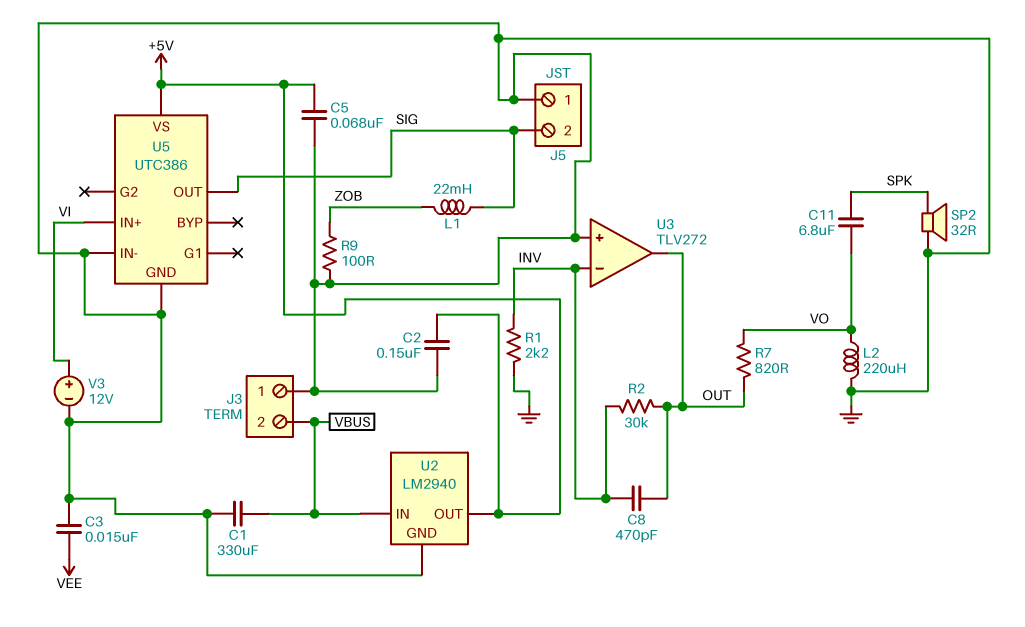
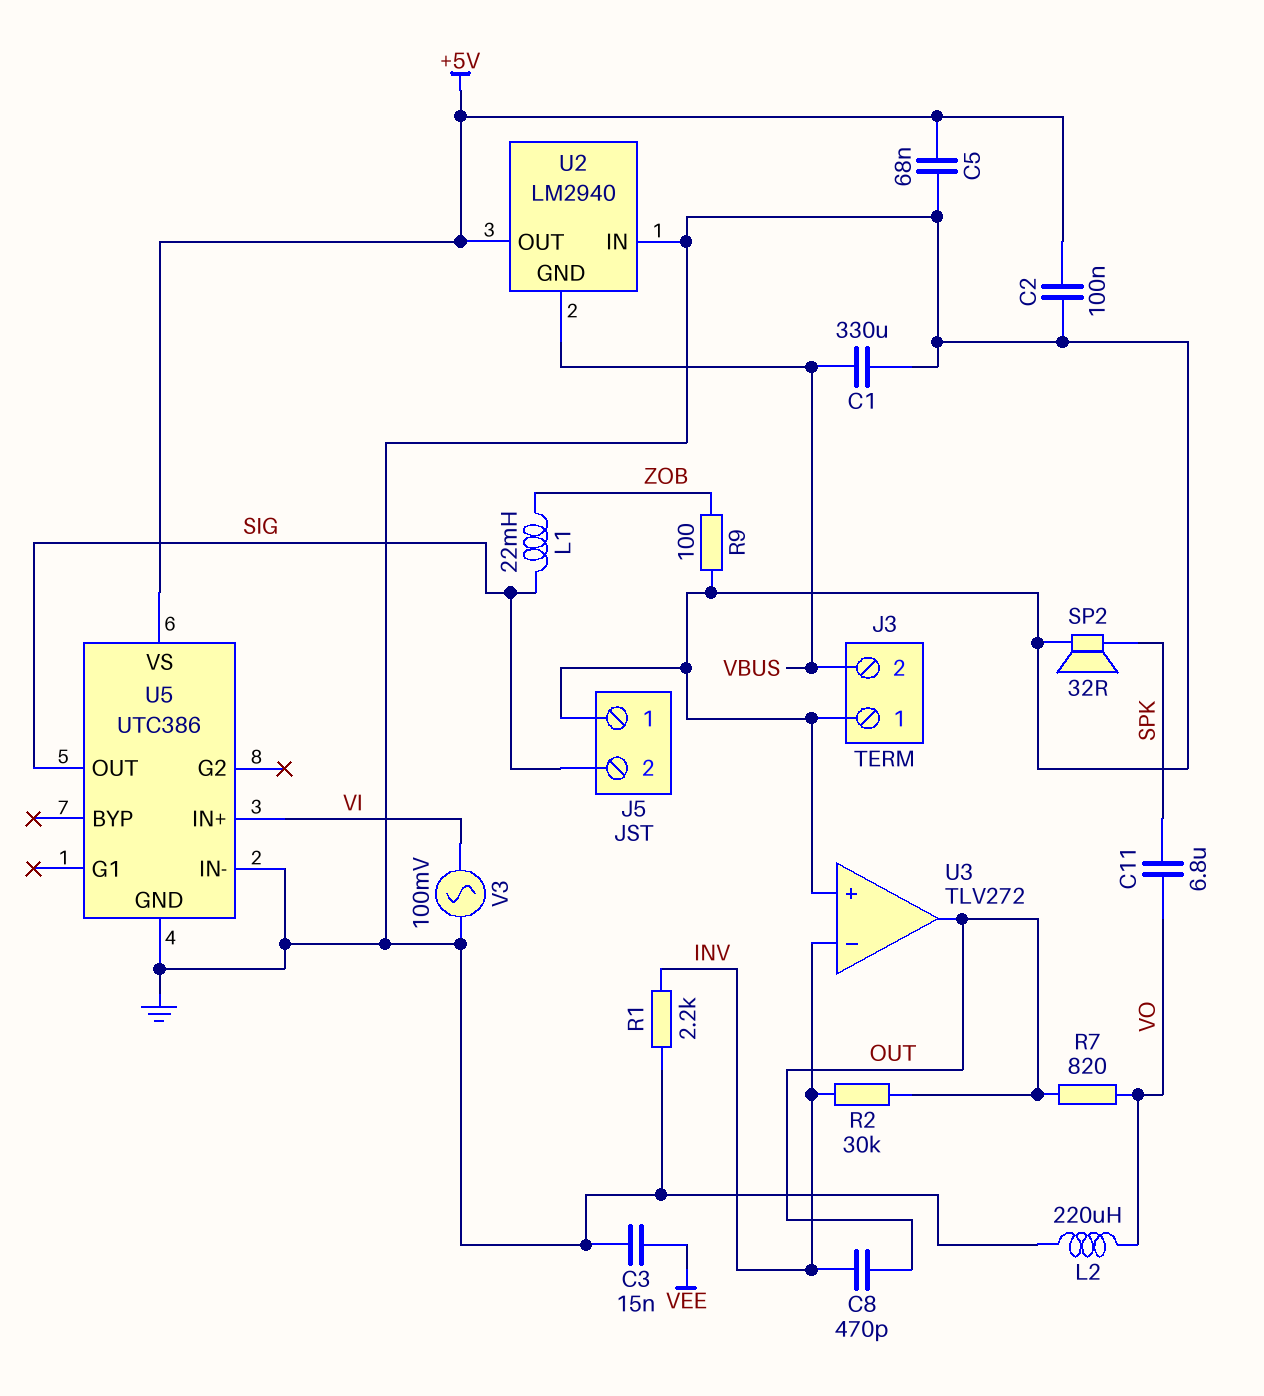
C2: 150nF (+5V, GND) -> 100nF (+5V, GND)
U2 pin GND: GND -> VBUS
U2 pin IN: VBUS -> GND
V3: 12V (plus VI, minus GND) -> AC 100mV (GND, VI)

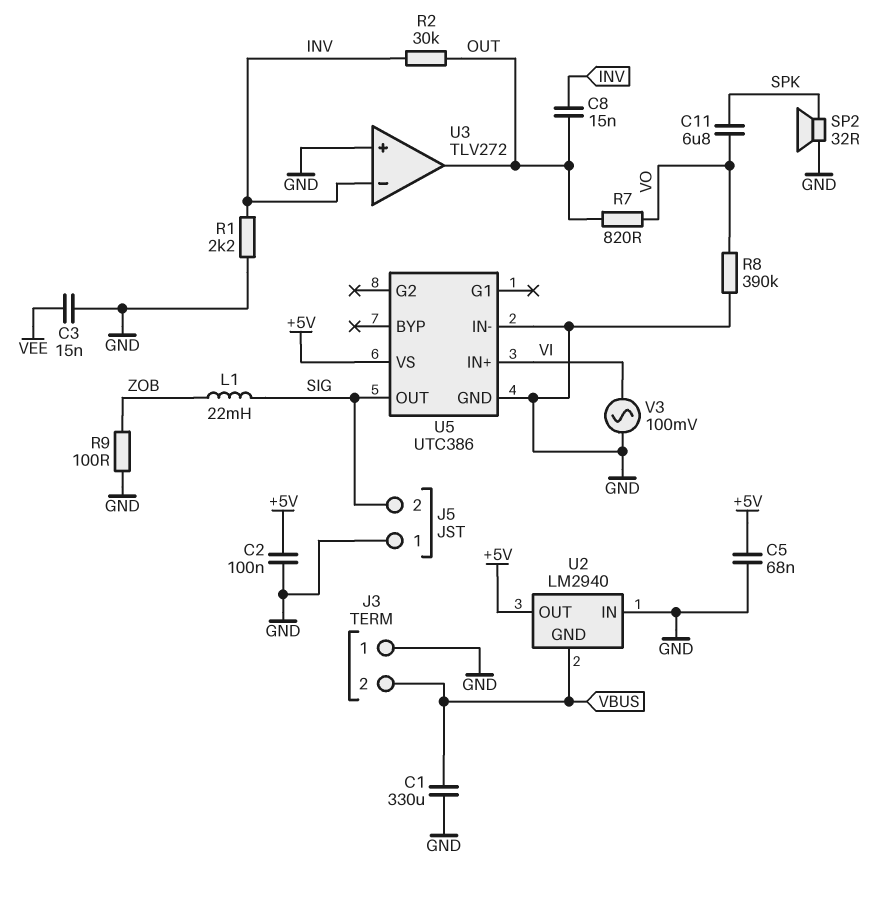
C8: 470pF (INV, OUT) -> 15nF (INV, OUT)
L2: 220uH (GND, VO) -> none
R8: none -> 390k (GND, VO)

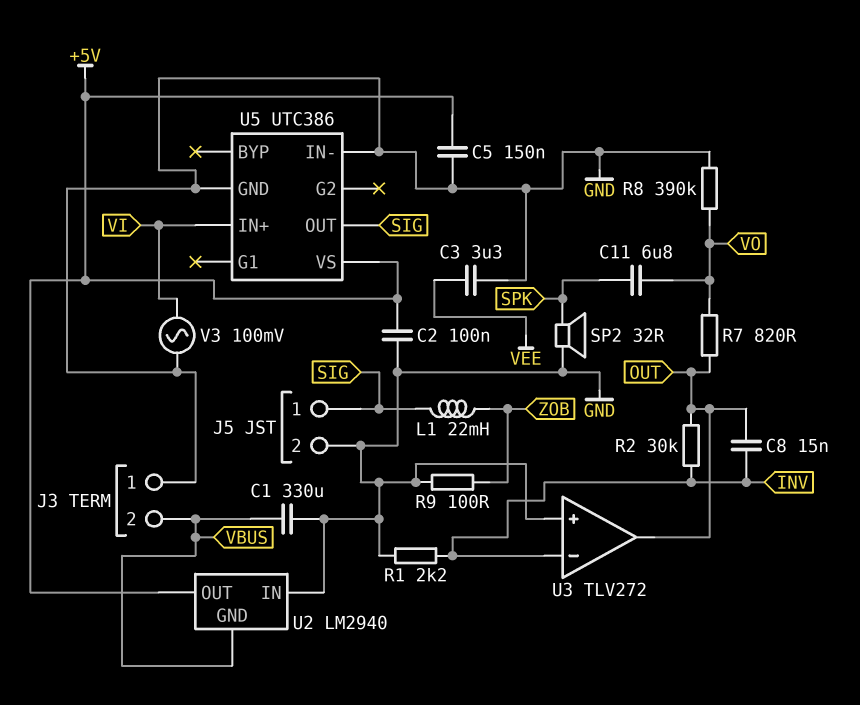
C3: 15nF (GND, VEE) -> 3.3uF (GND, VEE)
C5: 68nF (+5V, GND) -> 150nF (+5V, GND)
J5 pin 1: GND -> SIG
J5 pin 2: SIG -> GND

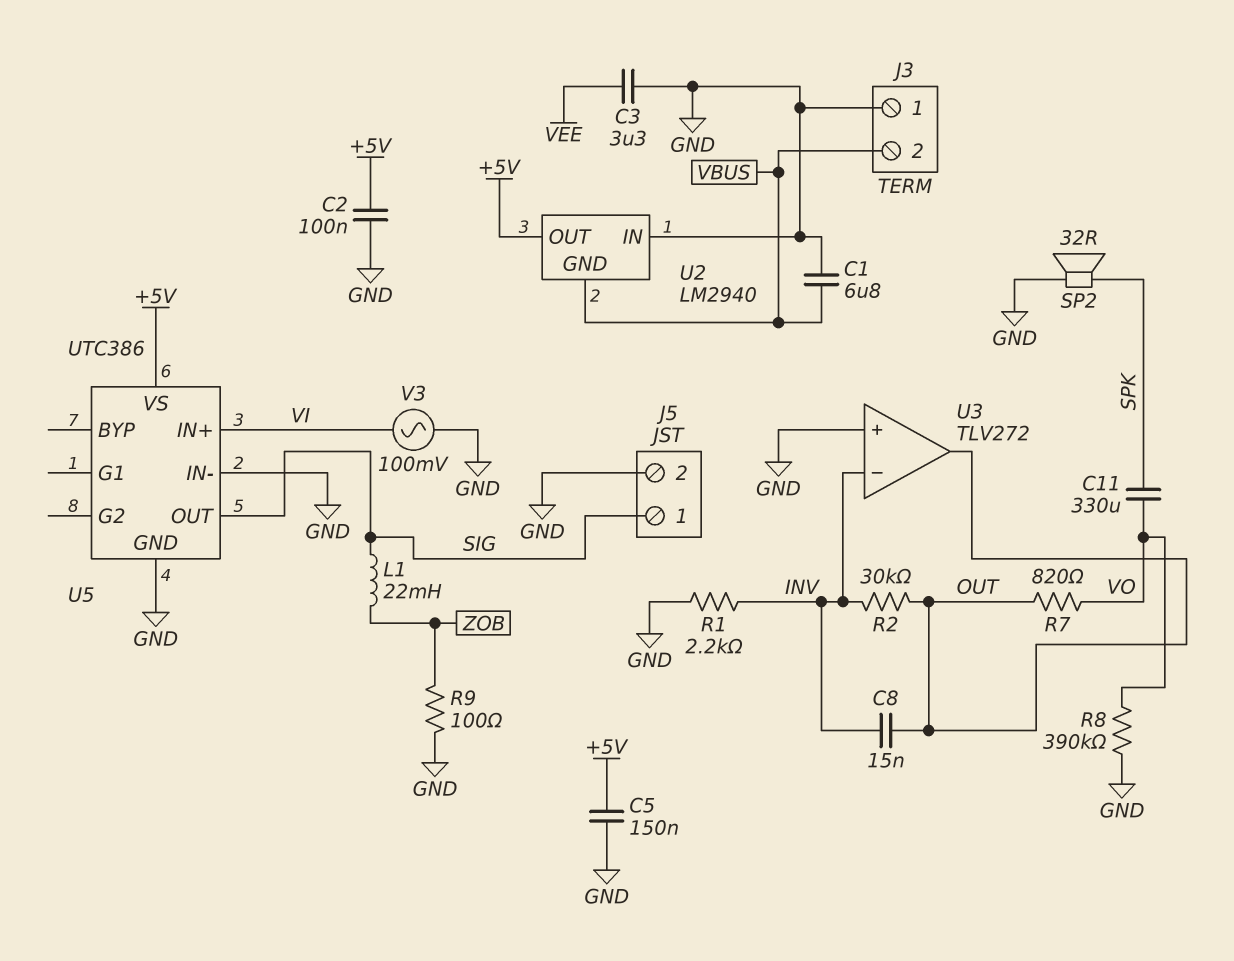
C1: 330uF (GND, VBUS) -> 6.8uF (GND, VBUS)
C11: 6.8uF (SPK, VO) -> 330uF (SPK, VO)

